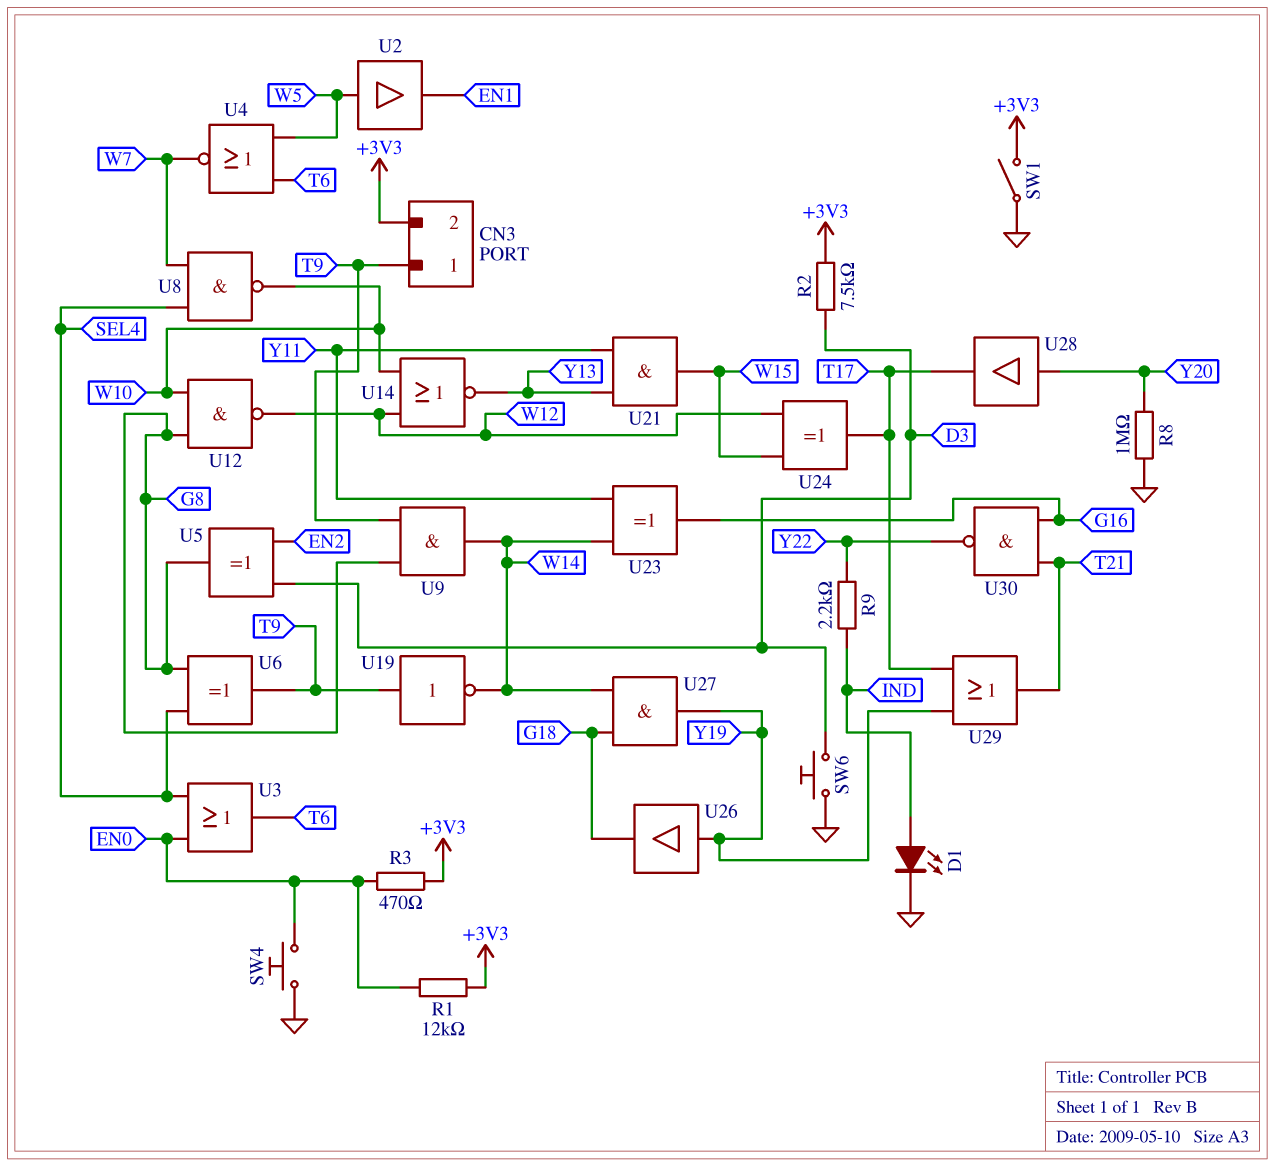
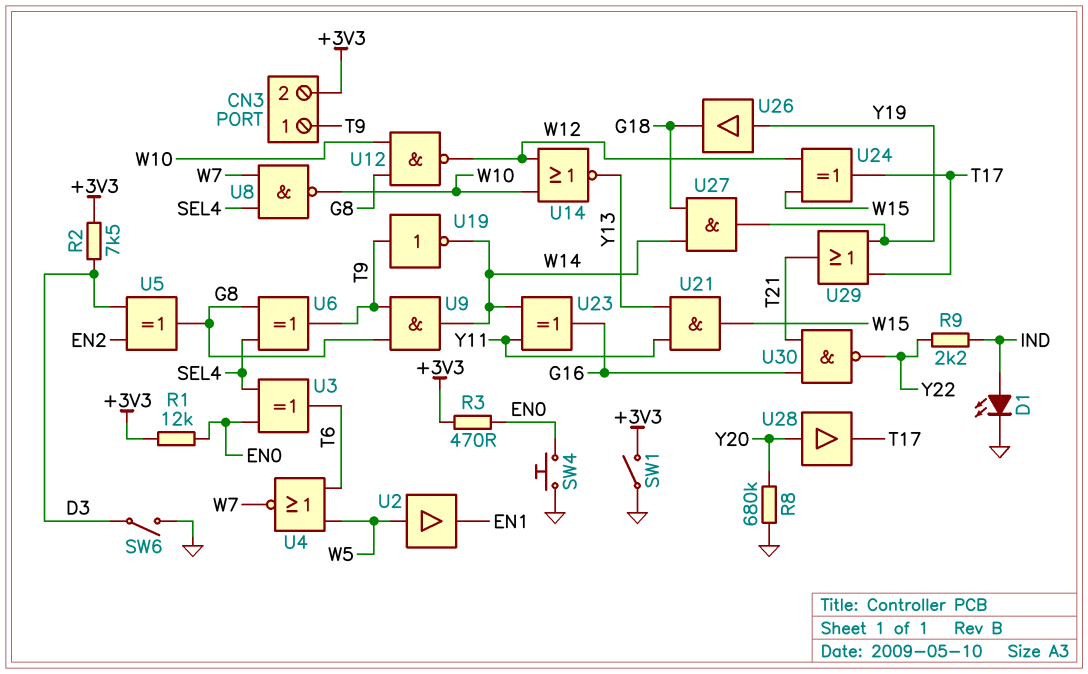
R8: 1M (GND, Y20) -> 680k (GND, Y20)
SW6: button (D3, GND) -> switch (D3, GND)
U3: OR (in EN0, in SEL4, out T6) -> XOR (in EN0, in SEL4, out T6)

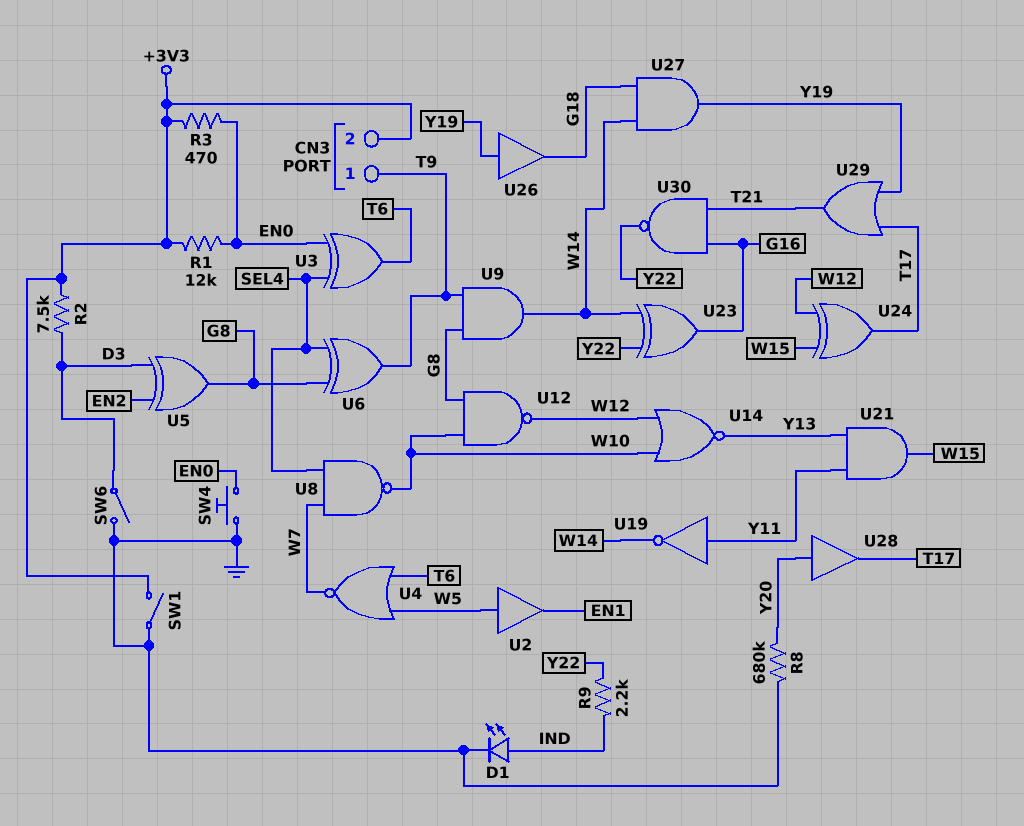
U19: NOT (in T9, out W14) -> NOT (in Y11, out W14)
U23: XOR (in W14, in Y11, out G16) -> XOR (in W14, in Y22, out G16)

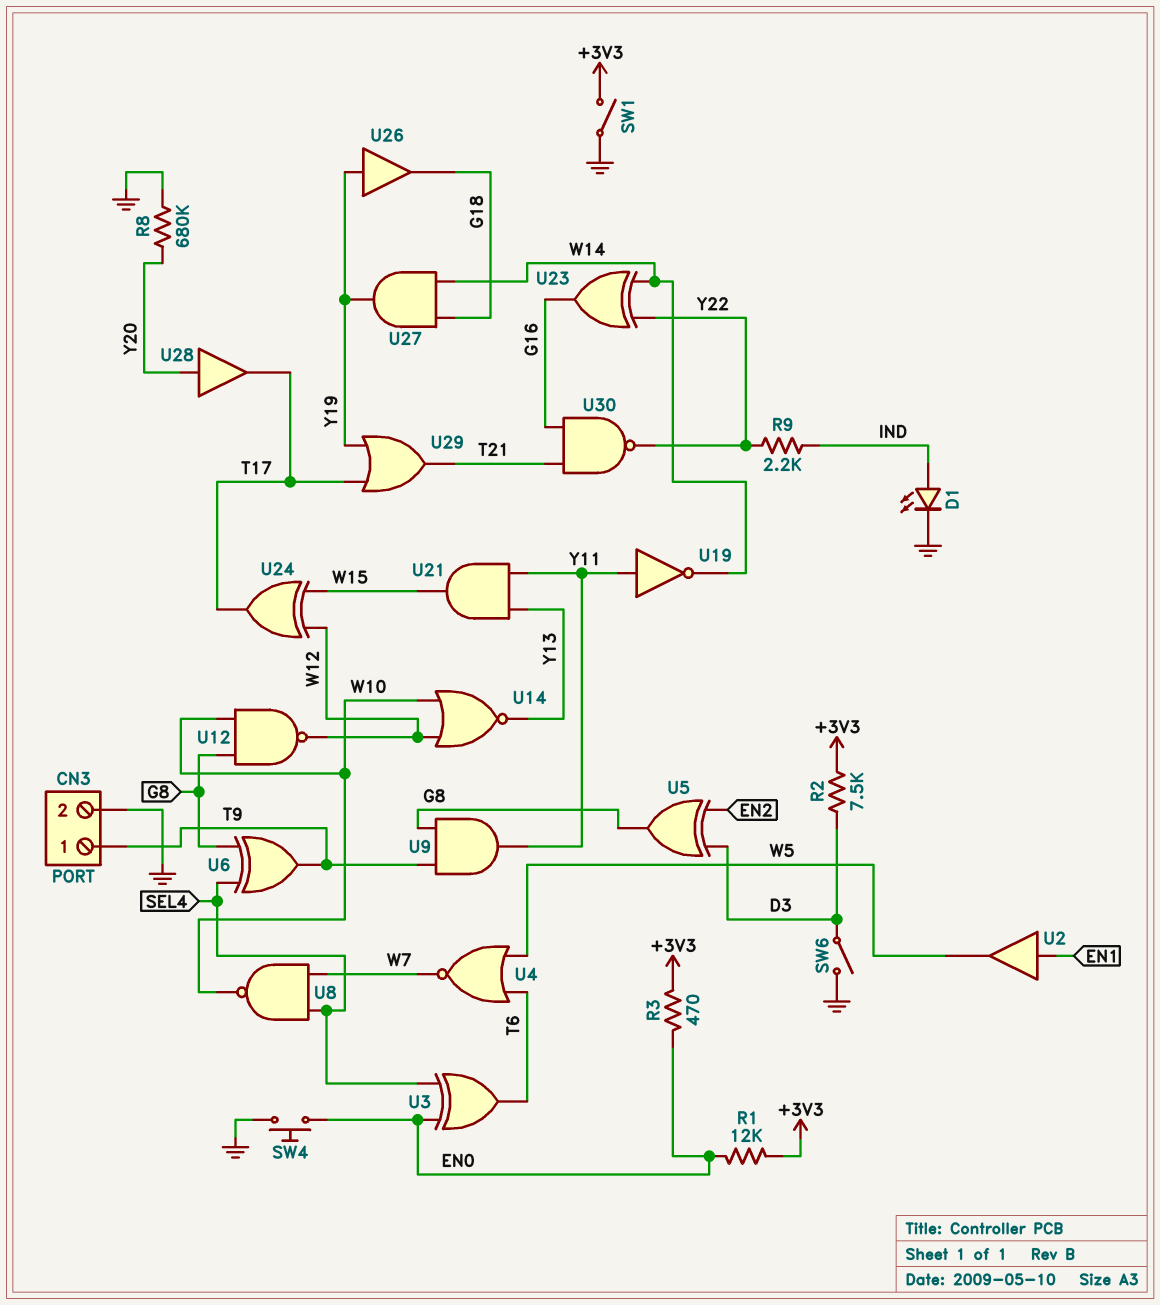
CN3 pin 2: +3V3 -> GND
U2: buffer (in W5, out EN1) -> buffer (in EN1, out W5)
U9: AND (in G8, in T9, out W14) -> AND (in G8, in T9, out Y11)

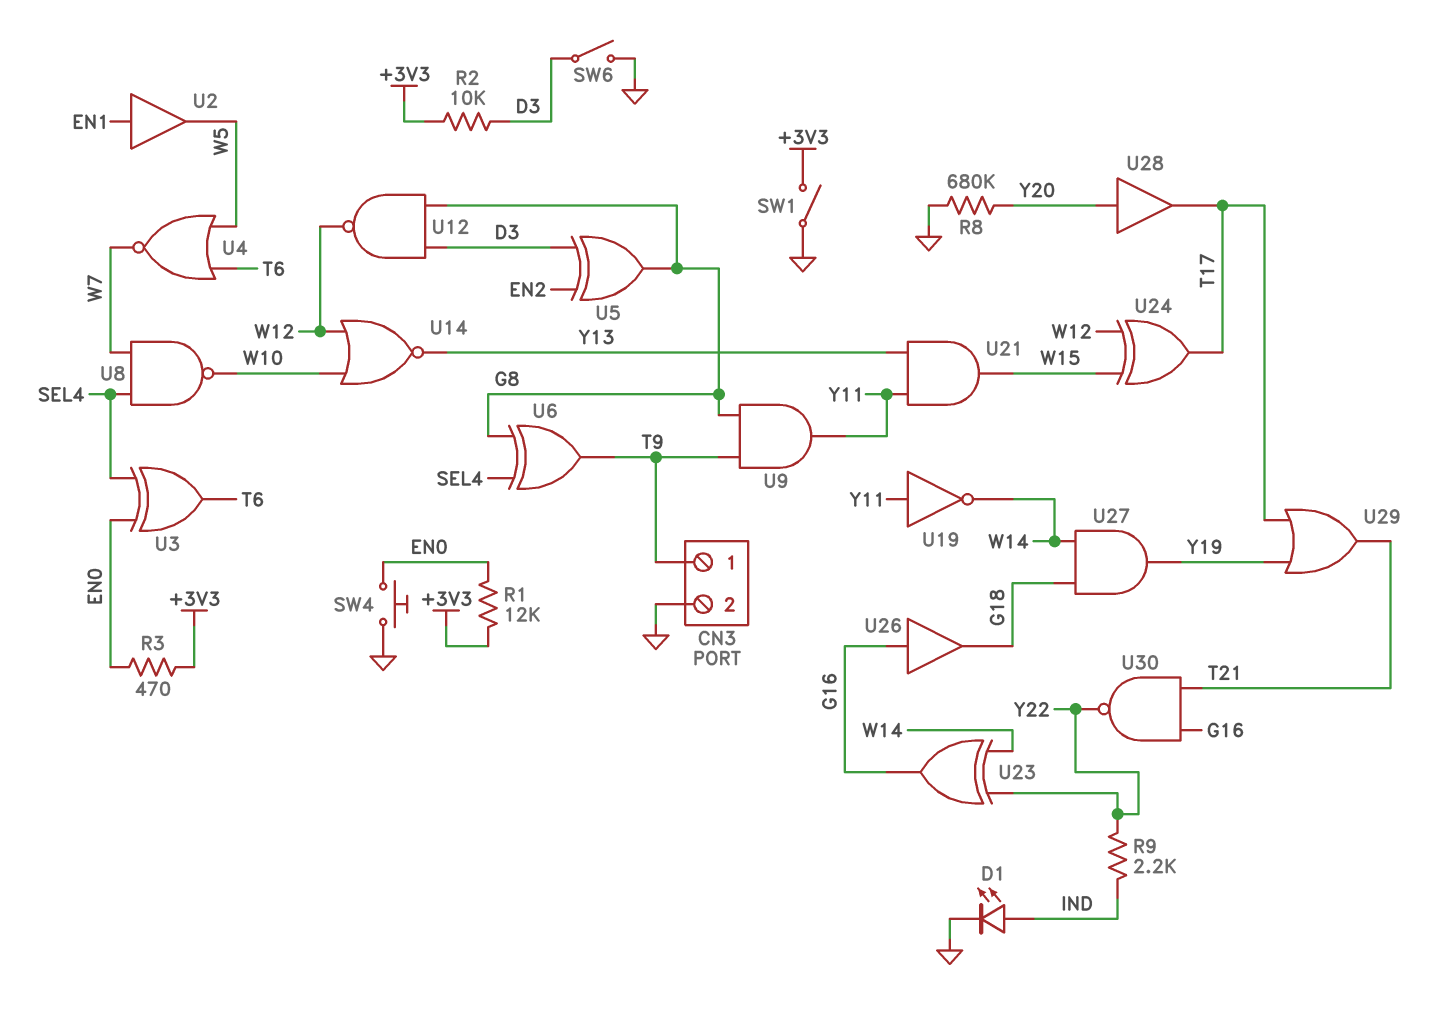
R2: 7.5k (+3V3, D3) -> 10k (+3V3, D3)
U12: NAND (in G8, in W10, out W12) -> NAND (in D3, in G8, out W12)
U26: buffer (in Y19, out G18) -> buffer (in G16, out G18)

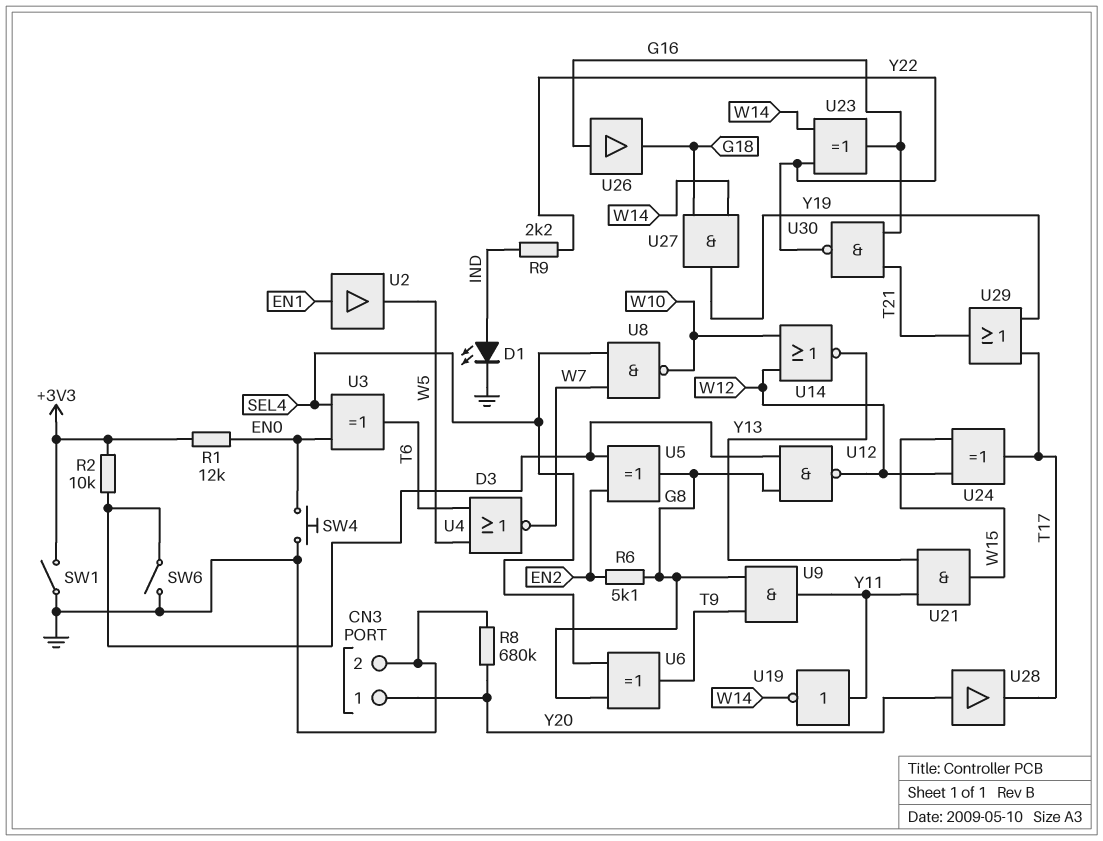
CN3 pin 1: T9 -> Y20
R3: 470 (+3V3, EN0) -> none
R6: none -> 5.1k (EN2, G8)

